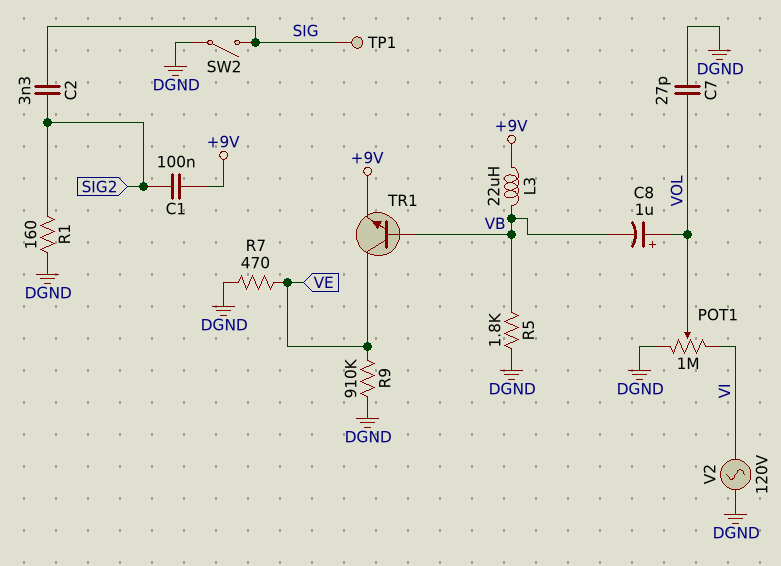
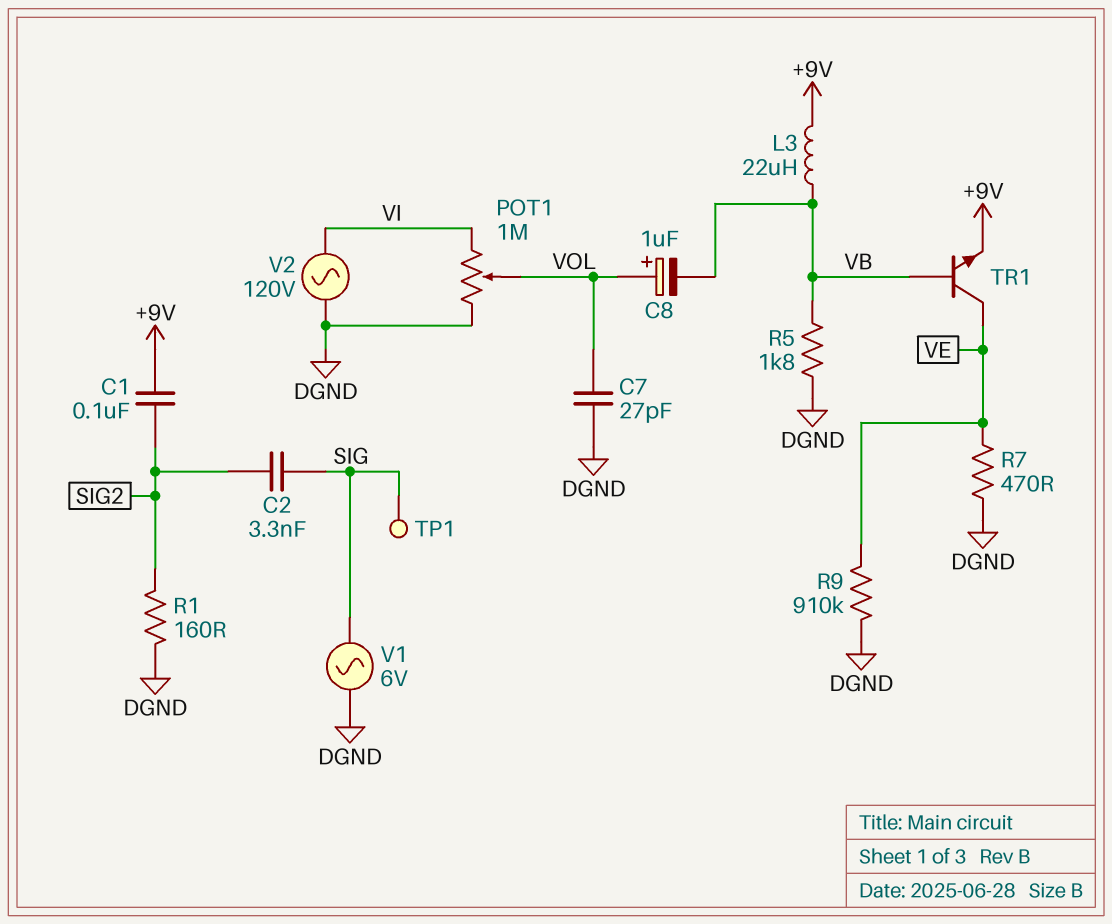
SW2: switch (DGND, SIG) -> none
V1: none -> AC 6V (DGND, SIG)

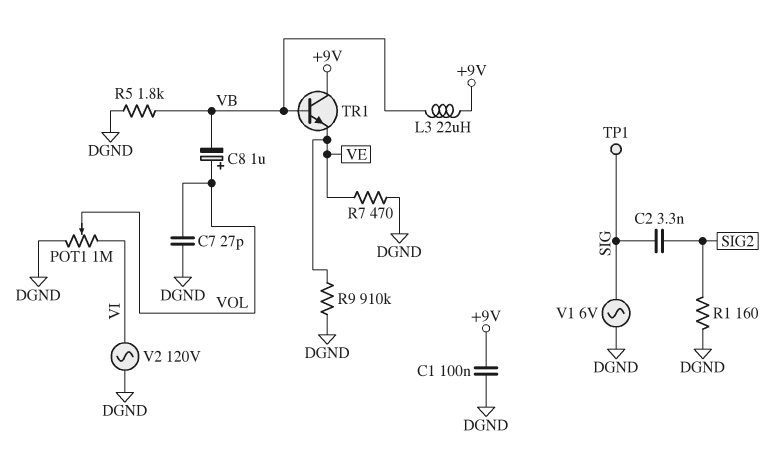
C1: 100nF (+9V, SIG2) -> 100nF (+9V, DGND)
TR1: NPN (B VB, C VE, E +9V) -> NPN (B VB, C +9V, E VE)

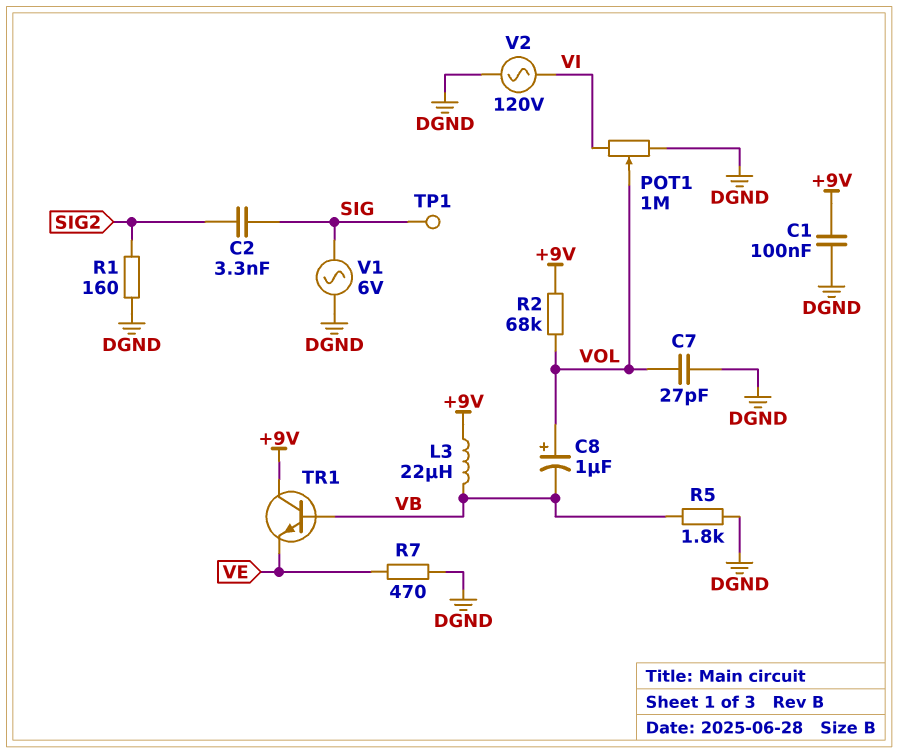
R2: none -> 68k (+9V, VOL)
R9: 910k (DGND, VE) -> none

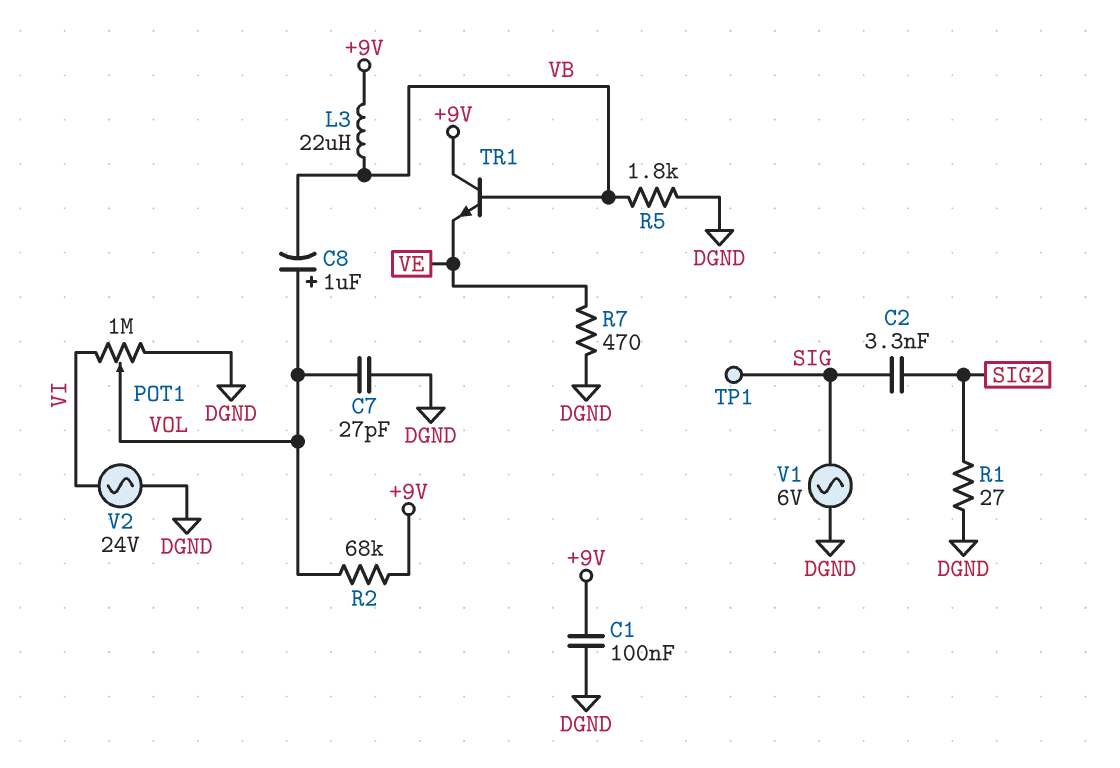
R1: 160 (DGND, SIG2) -> 27 (DGND, SIG2)
V2: AC 120V (DGND, VI) -> AC 24V (DGND, VI)

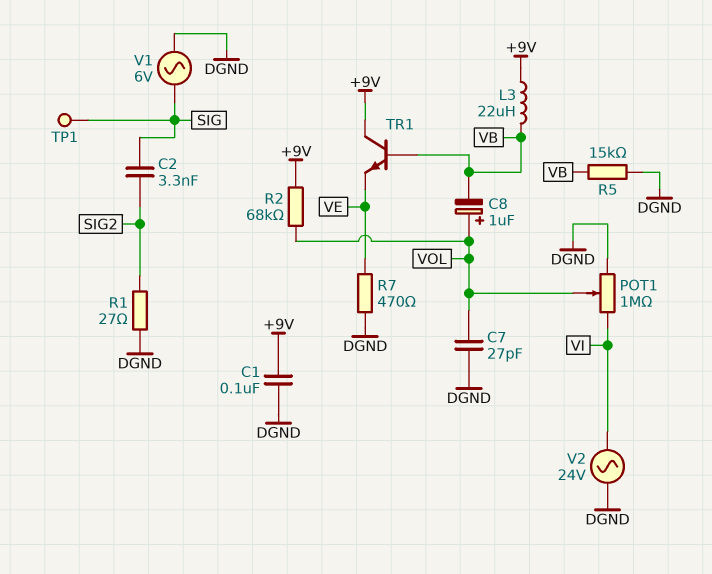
R5: 1.8k (DGND, VB) -> 15k (DGND, VB)

